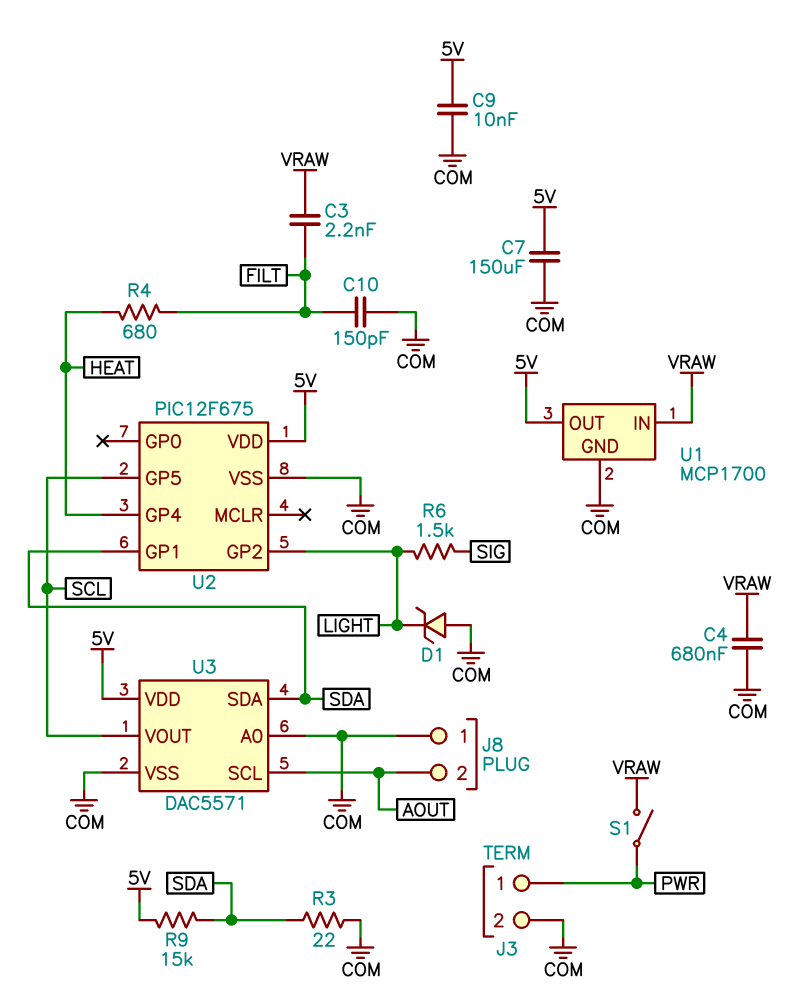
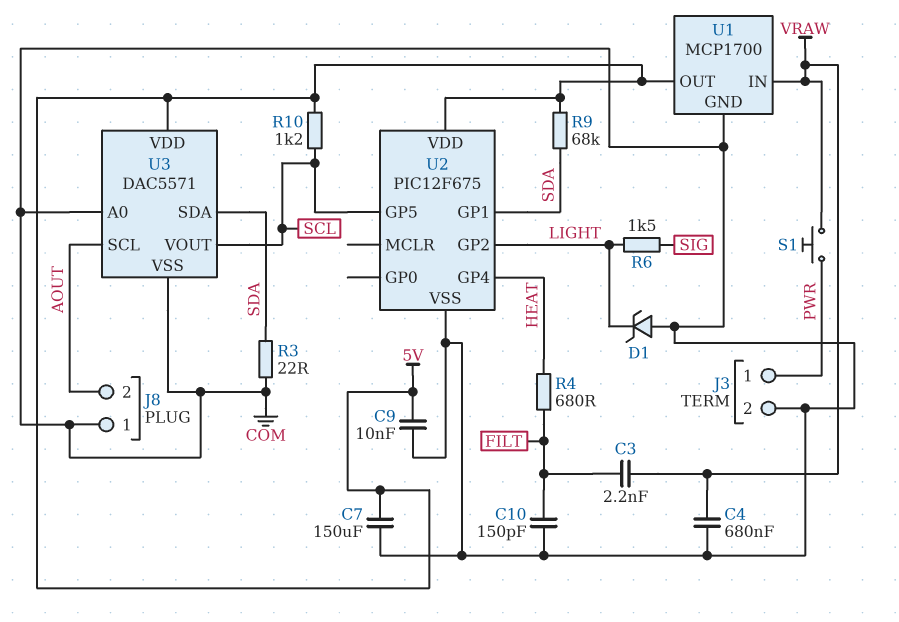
R9: 15k (5V, SDA) -> 68k (5V, SDA)
R10: none -> 1.2k (5V, SCL)
S1: switch (PWR, VRAW) -> button (PWR, VRAW)

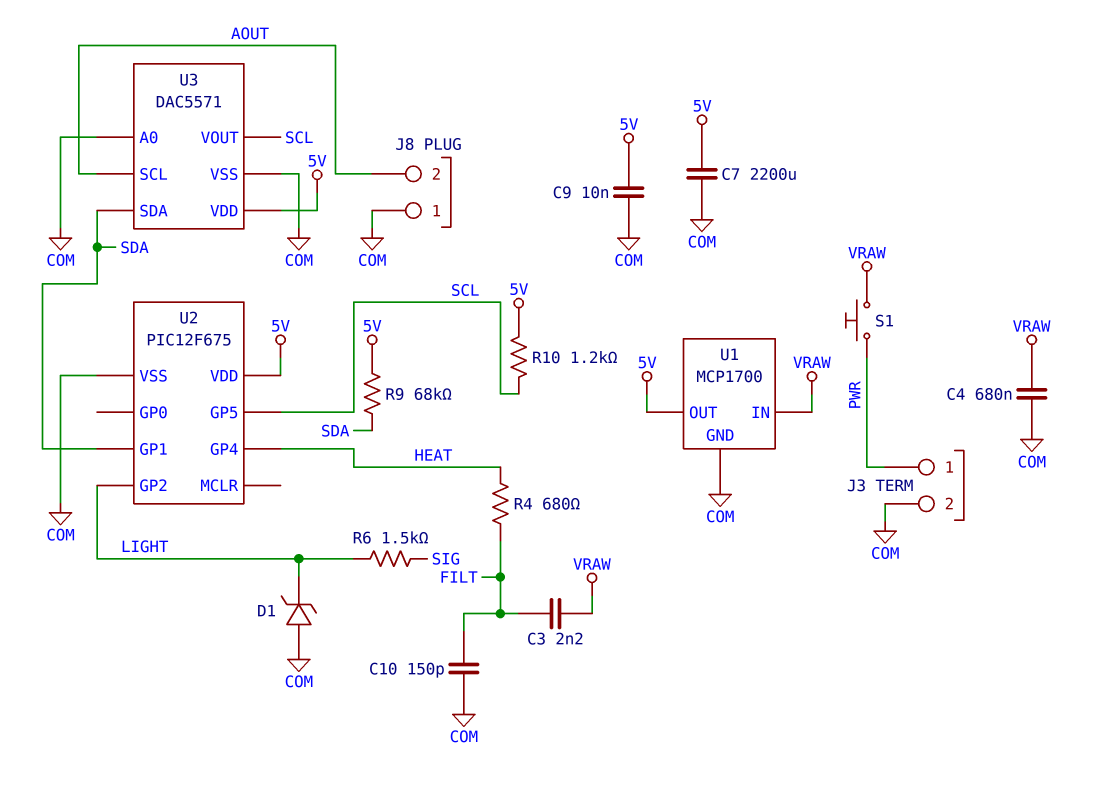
C7: 150uF (5V, COM) -> 2200uF (5V, COM)
R3: 22 (COM, SDA) -> none

